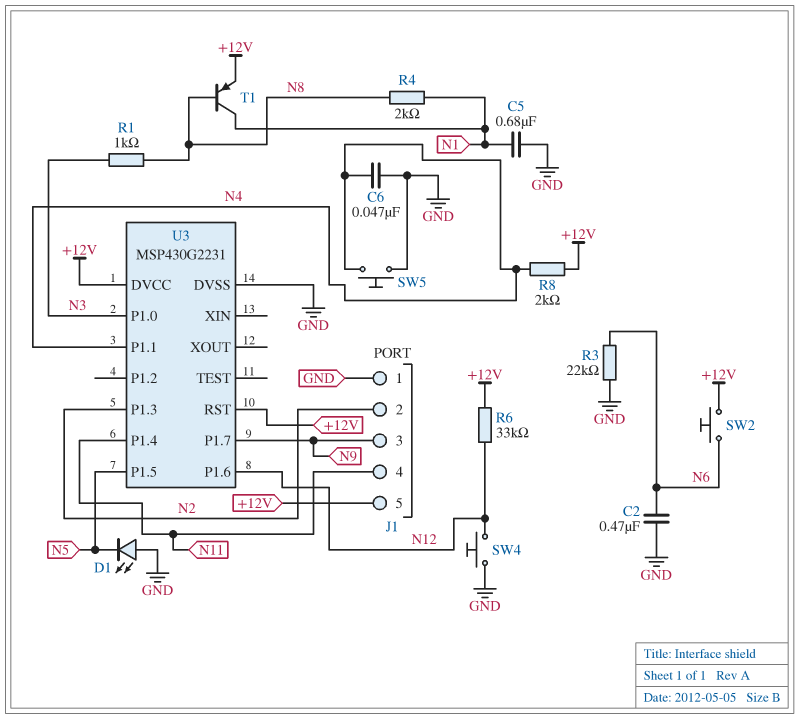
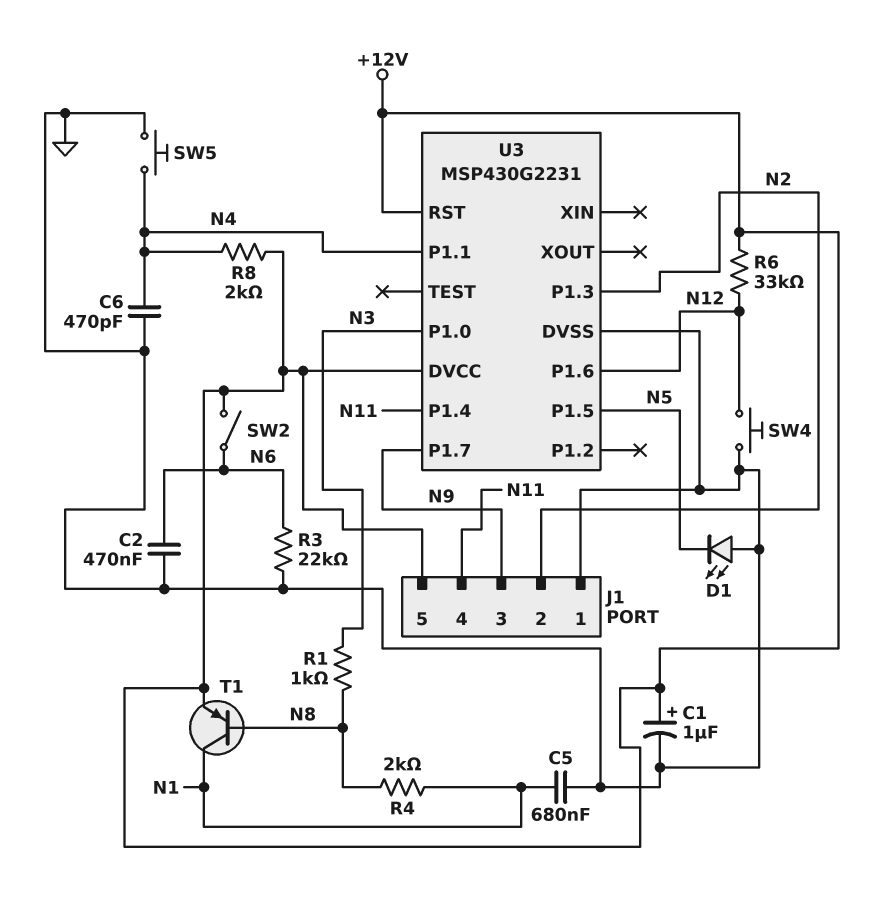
C1: none -> 1uF (plus +12V, minus GND)
C6: 47nF (GND, N4) -> 470pF (GND, N4)
SW2: button (+12V, N6) -> switch (+12V, N6)

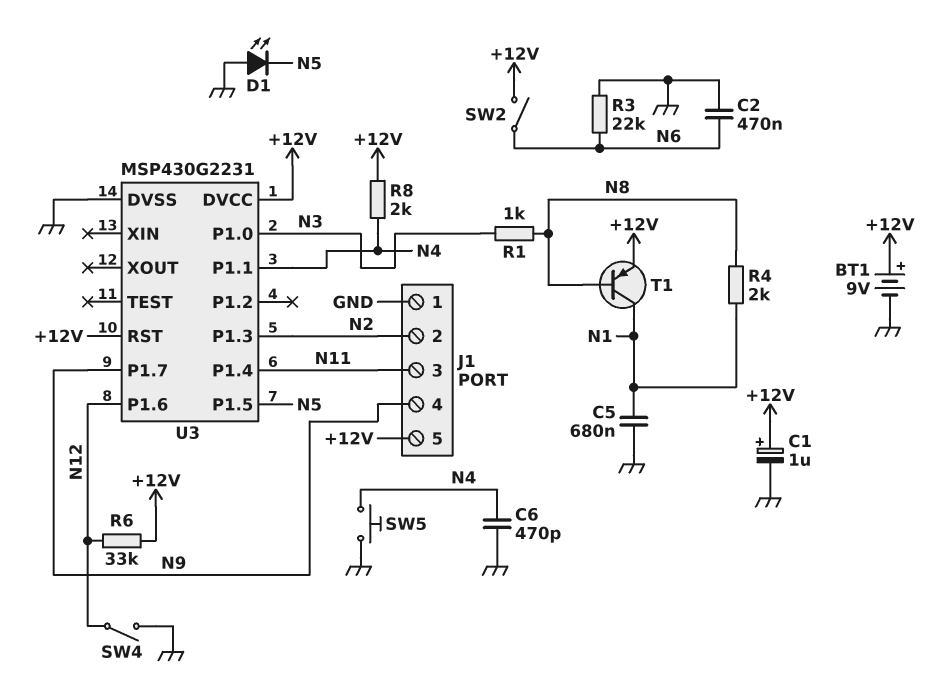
BT1: none -> 9V (plus +12V, minus GND)
J1 pin 3: N9 -> N11
J1 pin 4: N11 -> N9
SW4: button (GND, N12) -> switch (GND, N12)

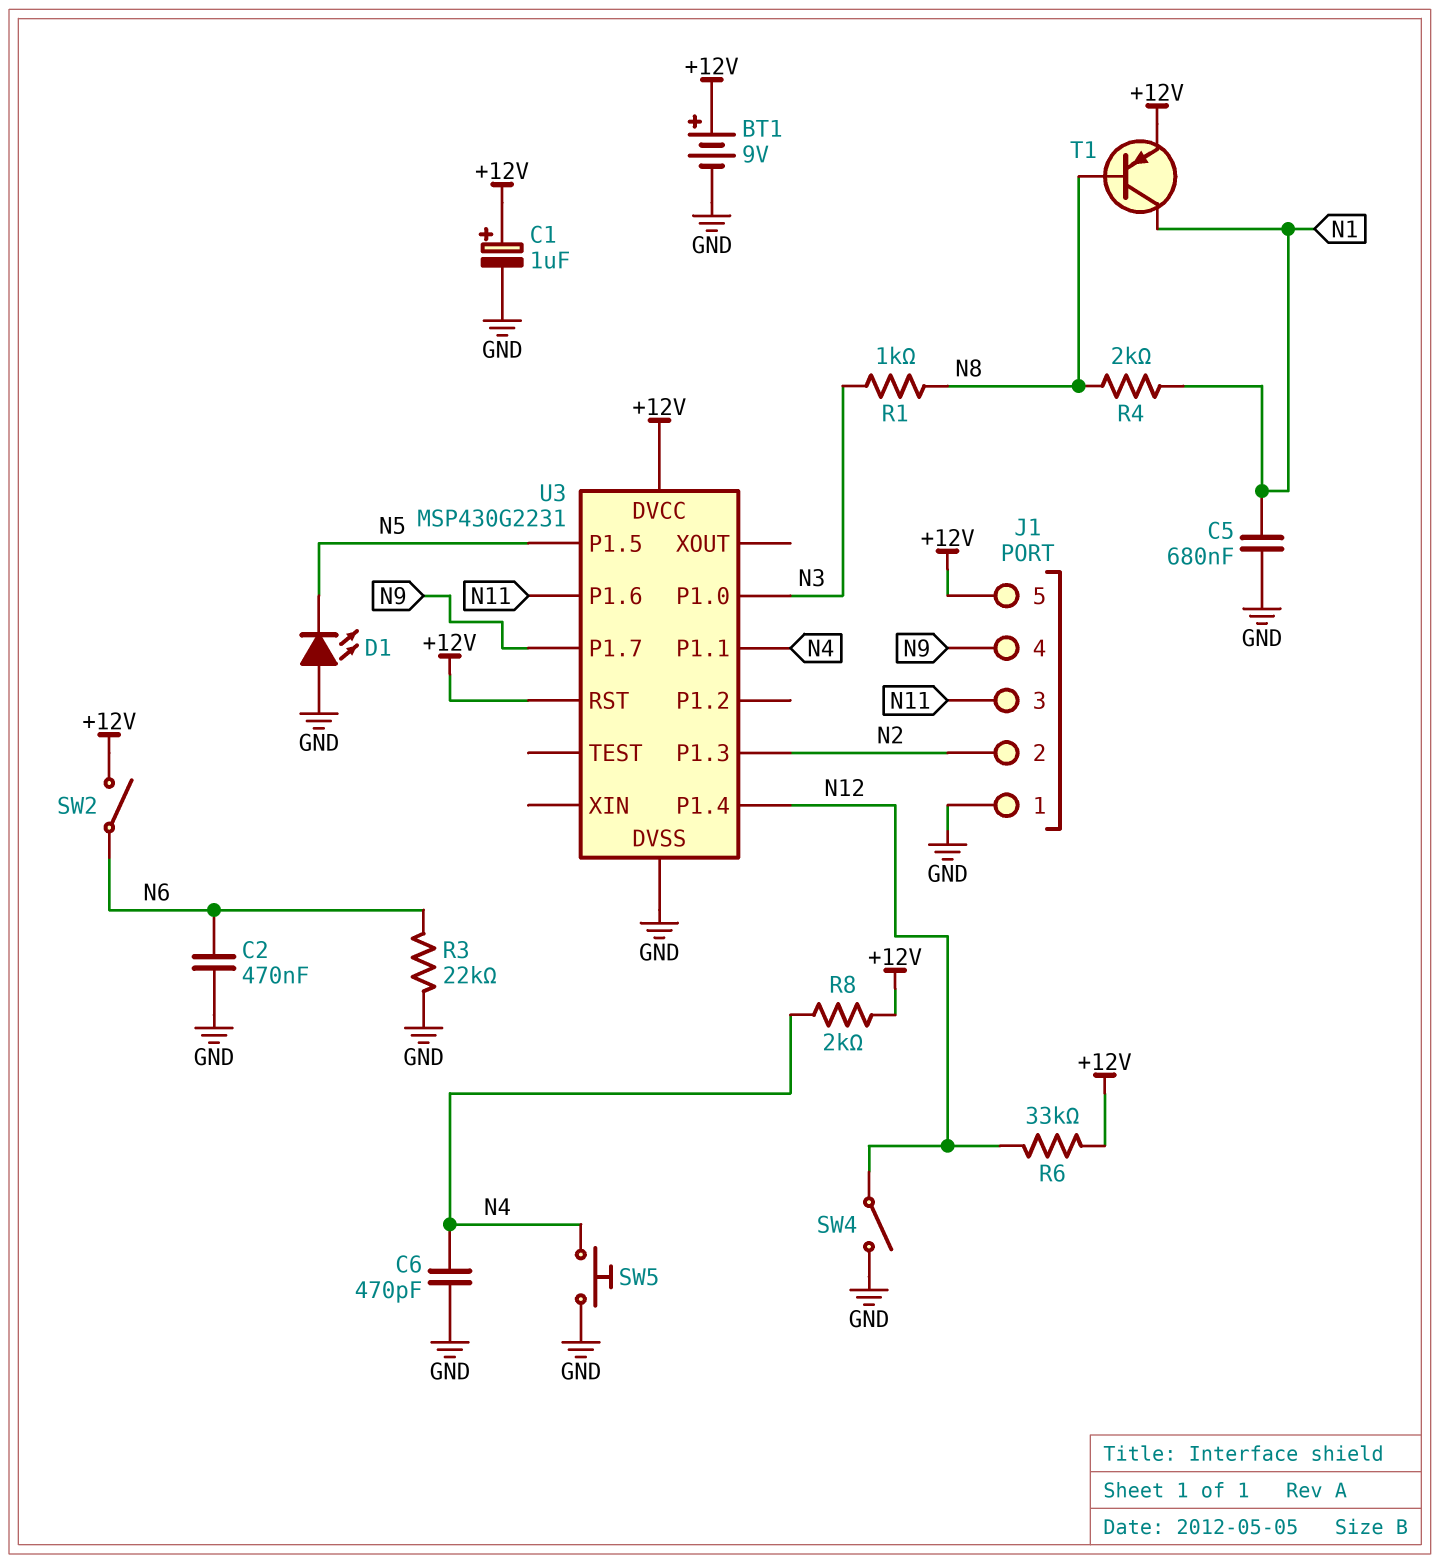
U3 pin P1.4: N11 -> N12
U3 pin P1.6: N12 -> N11

